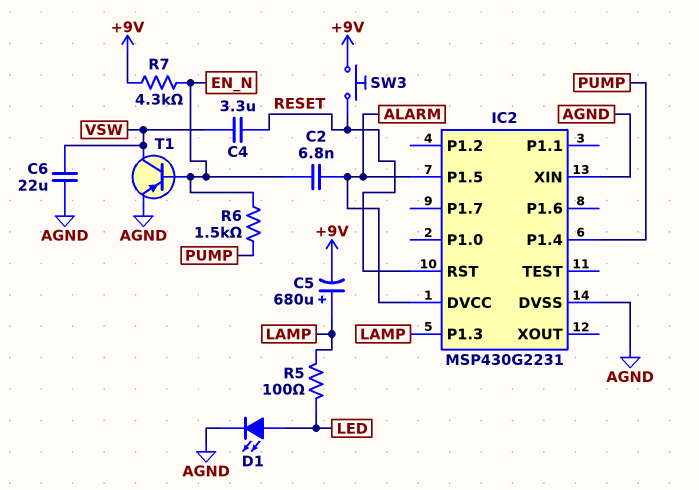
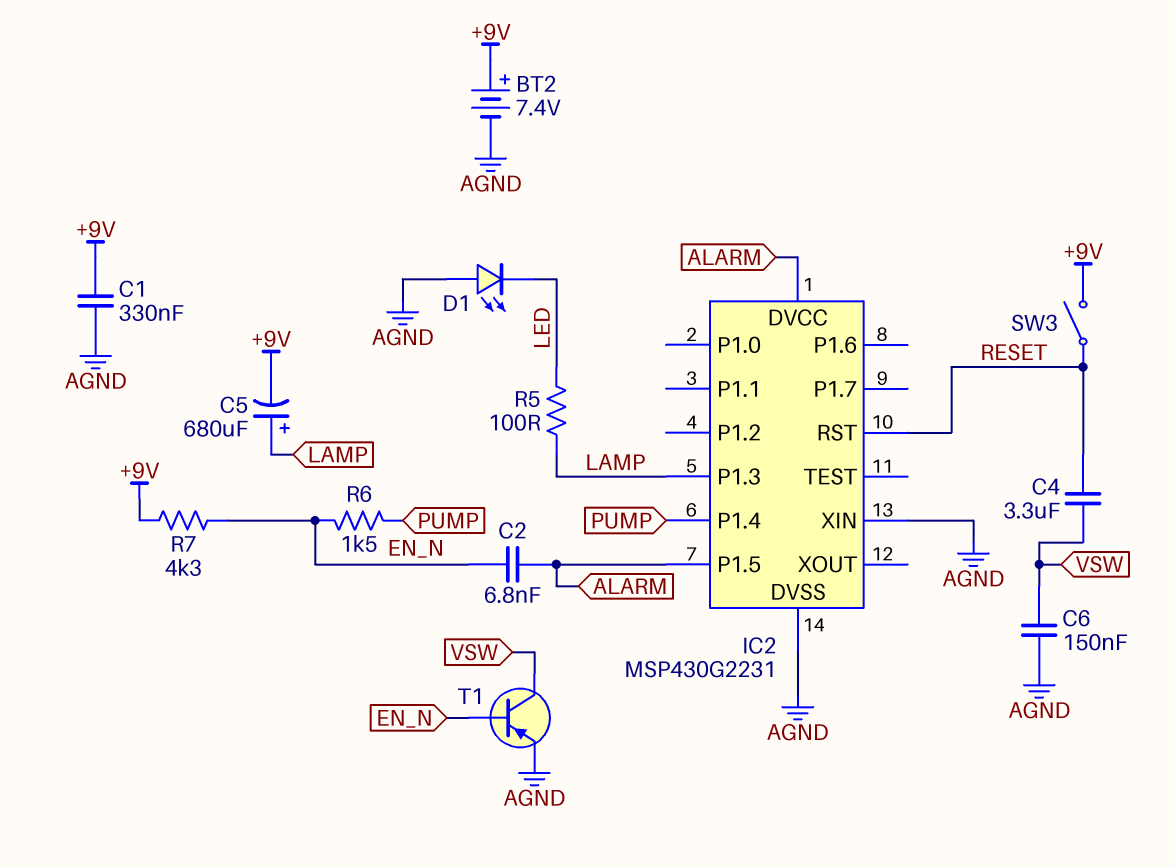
BT2: none -> 7.4V (plus +9V, minus AGND)
C1: none -> 330nF (+9V, AGND)
C6: 22uF (AGND, VSW) -> 150nF (AGND, VSW)
D1: LED (A LED, K AGND) -> LED (A AGND, K LED)
SW3: button (+9V, RESET) -> switch (+9V, RESET)

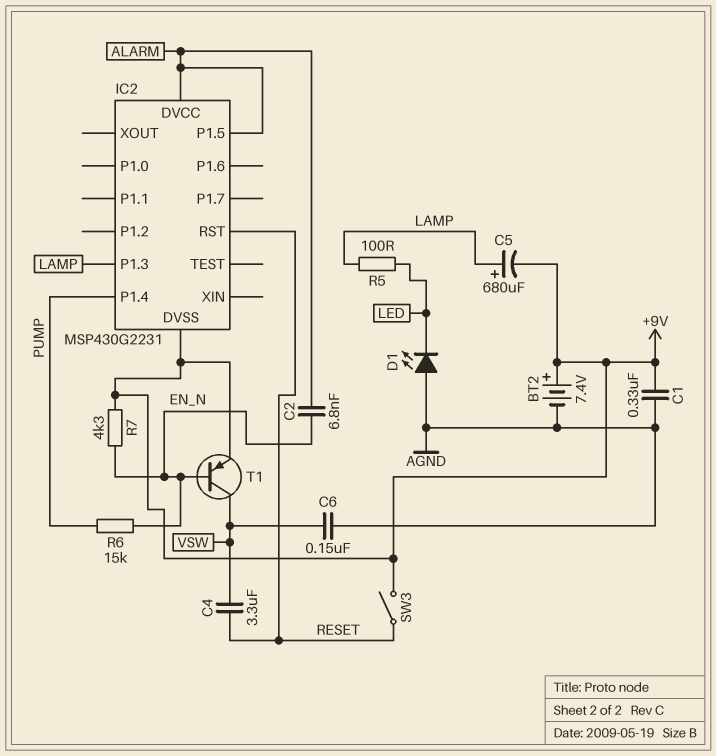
IC2 pin DVSS: AGND -> +9V
IC2 pin XIN: AGND -> none
R6: 1.5k (EN_N, PUMP) -> 15k (EN_N, PUMP)
T1: PNP (B EN_N, C VSW, E AGND) -> PNP (B EN_N, C VSW, E +9V)

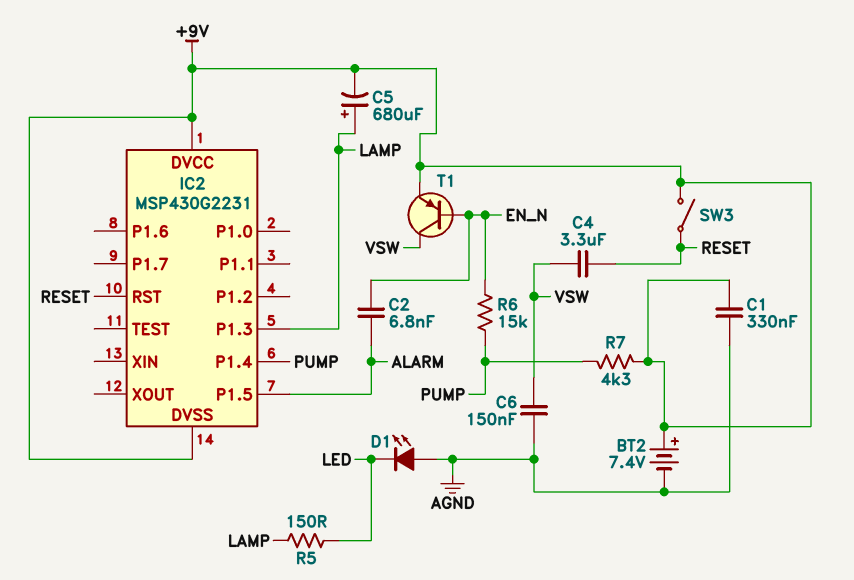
IC2 pin DVCC: ALARM -> +9V
R5: 100 (LAMP, LED) -> 150 (LAMP, LED)
R7: 4.3k (+9V, EN_N) -> 4.3k (+9V, PUMP)

